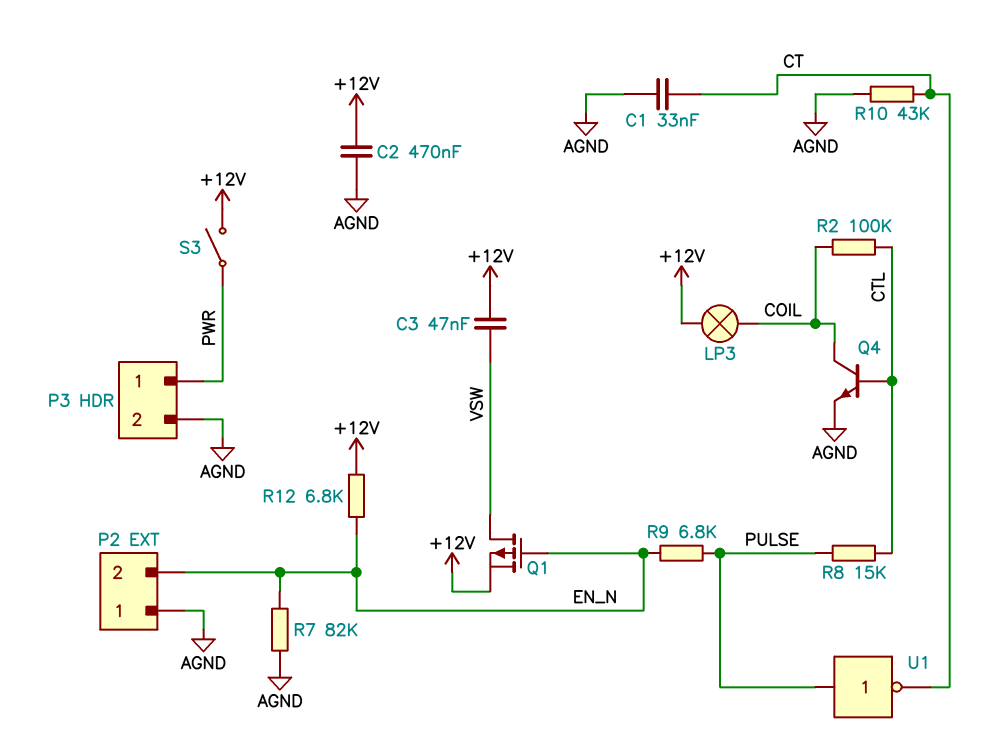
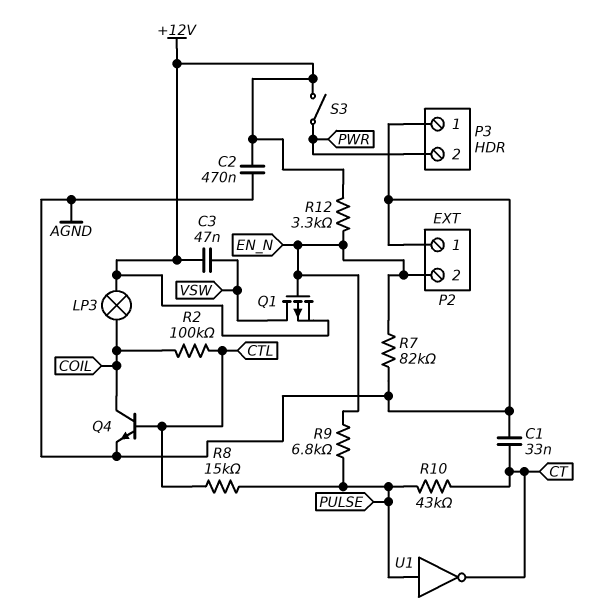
P3 pin 1: PWR -> AGND
P3 pin 2: AGND -> PWR
R10: 43k (AGND, CT) -> 43k (CT, PULSE)
R12: 6.8k (+12V, EN_N) -> 3.3k (+12V, EN_N)

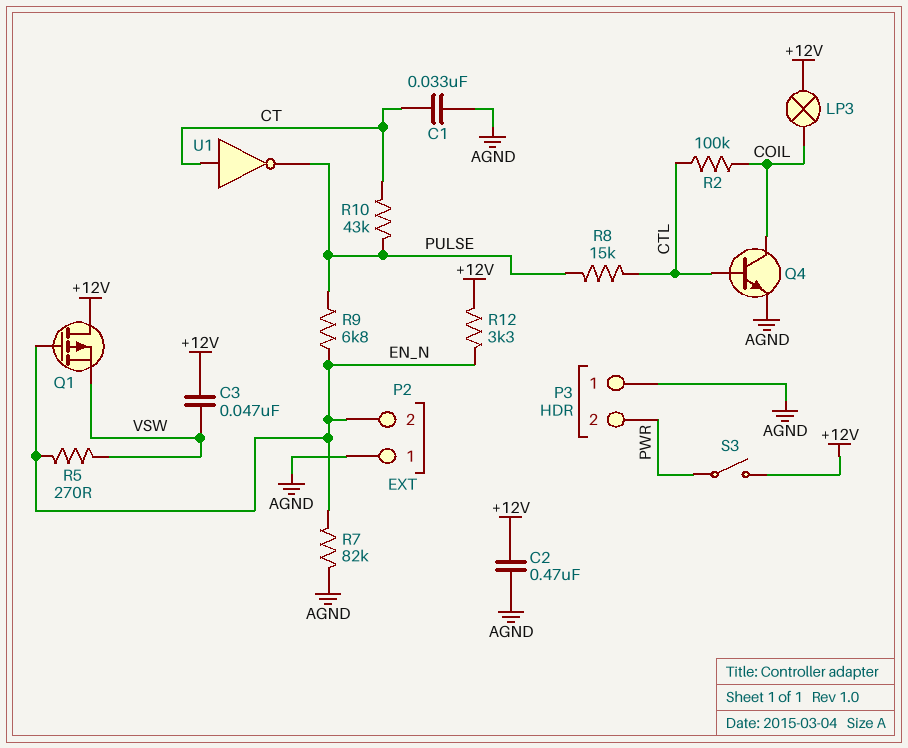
Q1: PMOS (G EN_N, D VSW, S +12V) -> PMOS (G EN_N, D +12V, S VSW)
R5: none -> 270 (EN_N, VSW)
U1: NOT (in PULSE, out CT) -> NOT (in CT, out PULSE)

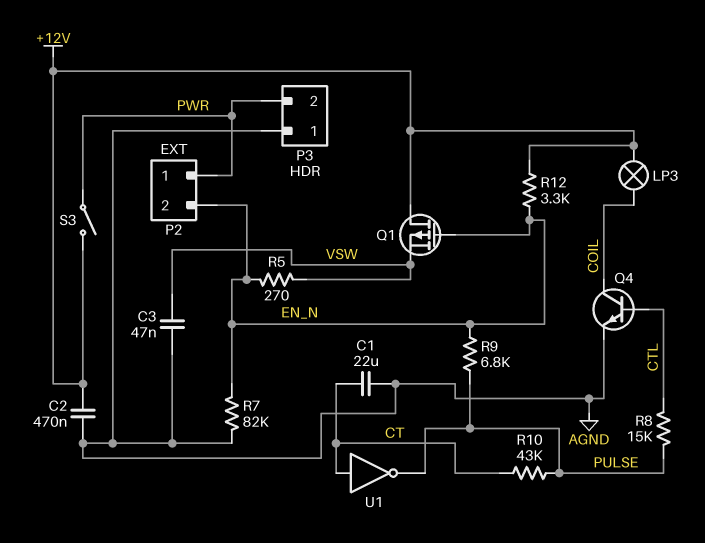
C1: 33nF (AGND, CT) -> 22uF (AGND, CT)
C3: 47nF (+12V, VSW) -> 47nF (AGND, VSW)
P2 pin 1: AGND -> PWR
R2: 100k (COIL, CTL) -> none

